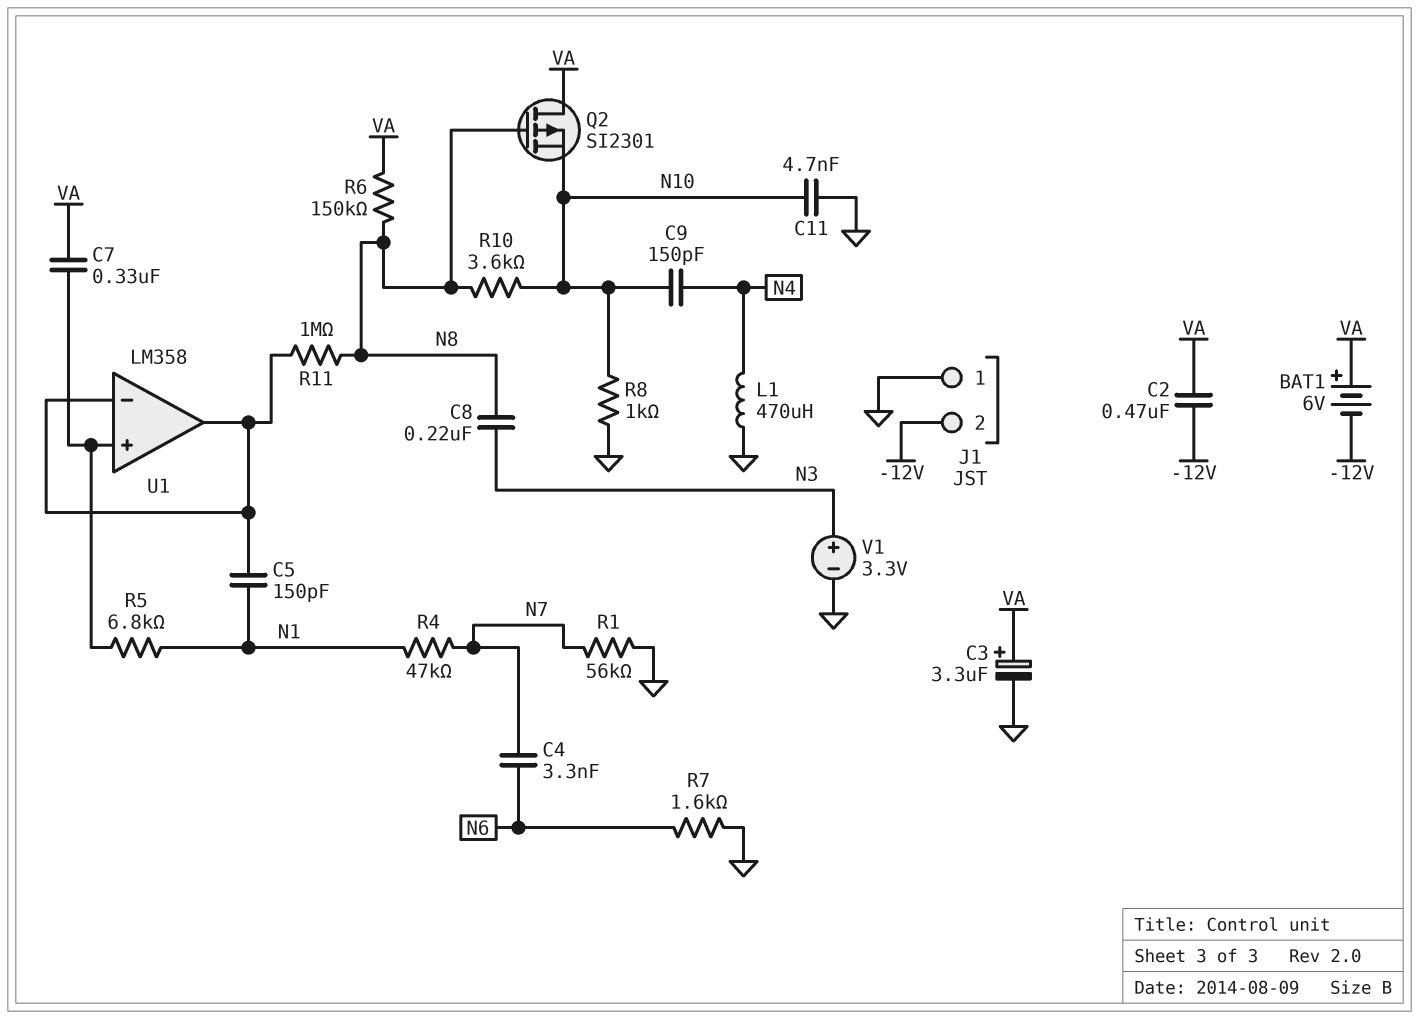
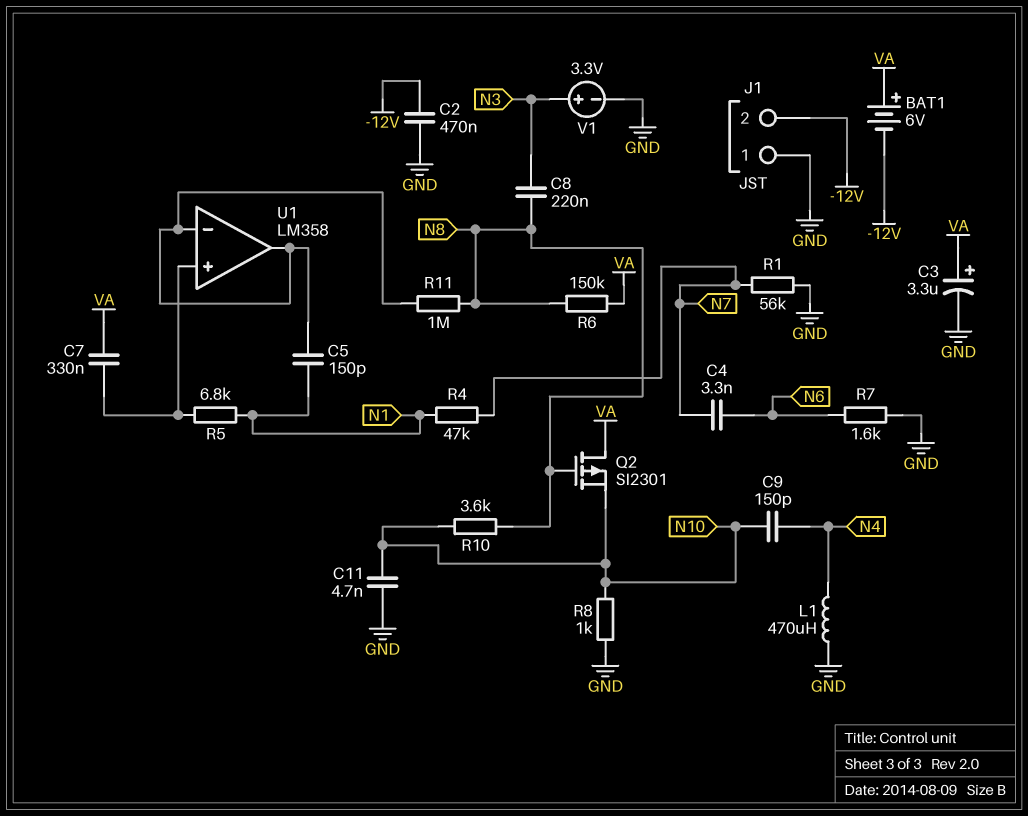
C2: 470nF (-12V, VA) -> 470nF (-12V, GND)

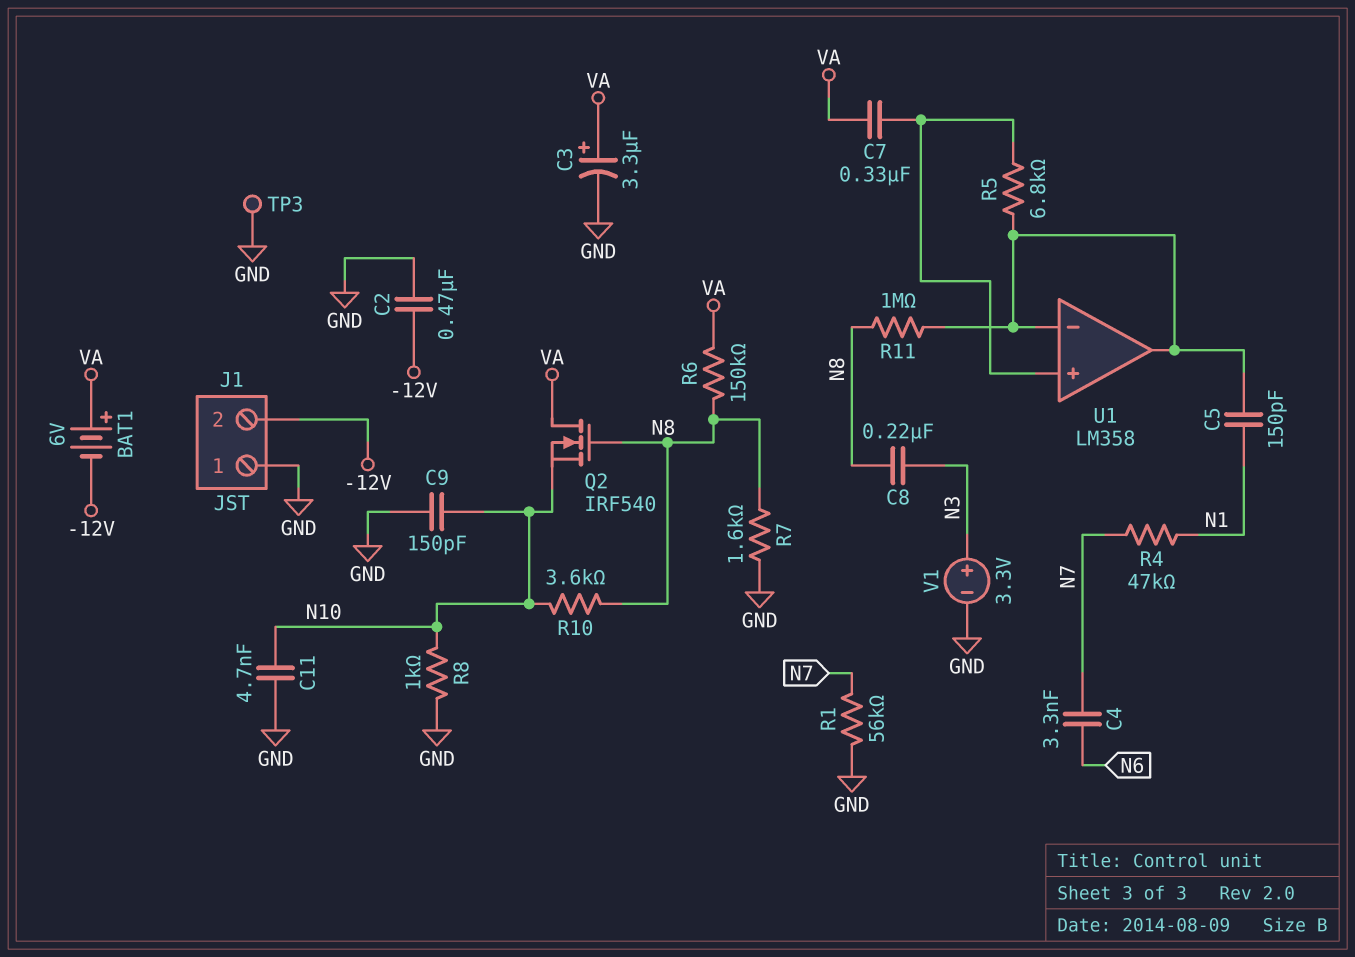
C9: 150pF (N4, N10) -> 150pF (GND, N10)
L1: 470uH (GND, N4) -> none
Q2: PMOS SI2301 (G N8, D VA, S N10) -> NMOS IRF540 (G N8, D VA, S N10)
R5: 6.8k (N1, U1/in+) -> 6.8k (U1/in+, U1/in-)
R7: 1.6k (GND, N6) -> 1.6k (GND, N8)
TP3: none -> test point (GND)

